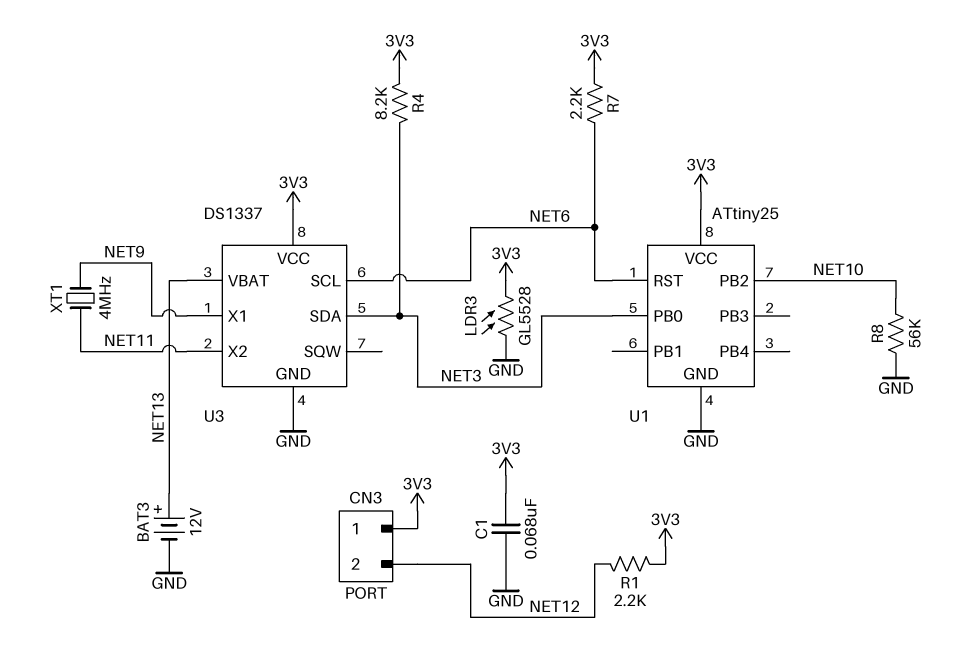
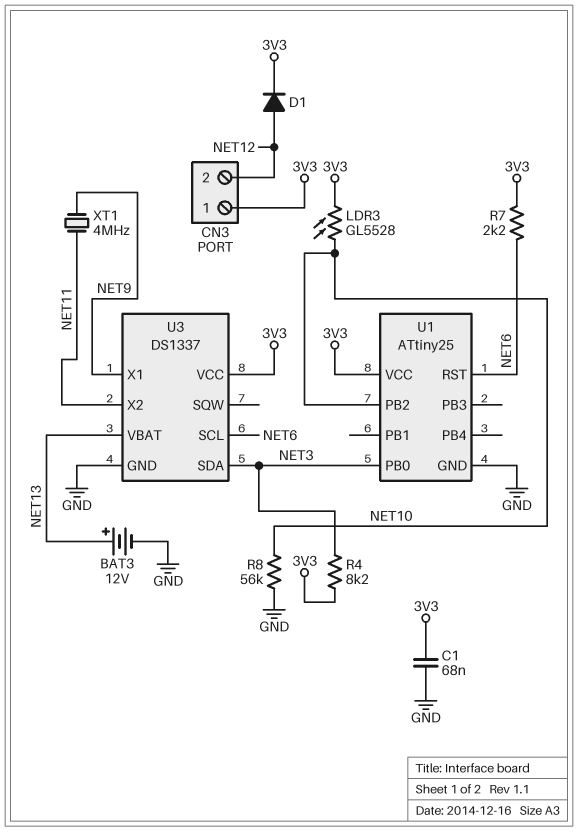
D1: none -> diode (A NET12, K 3V3)
LDR3: GL5528 (3V3, GND) -> GL5528 (3V3, NET10)
R1: 2.2k (3V3, NET12) -> none

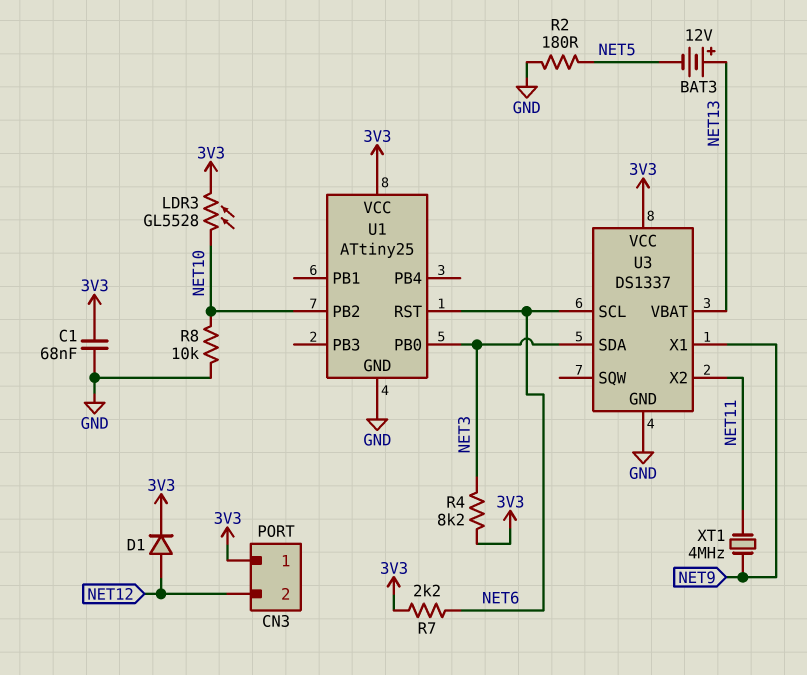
BAT3: 12V (plus NET13, minus GND) -> 12V (plus NET13, minus NET5)
R2: none -> 180 (GND, NET5)
R8: 56k (GND, NET10) -> 10k (GND, NET10)

